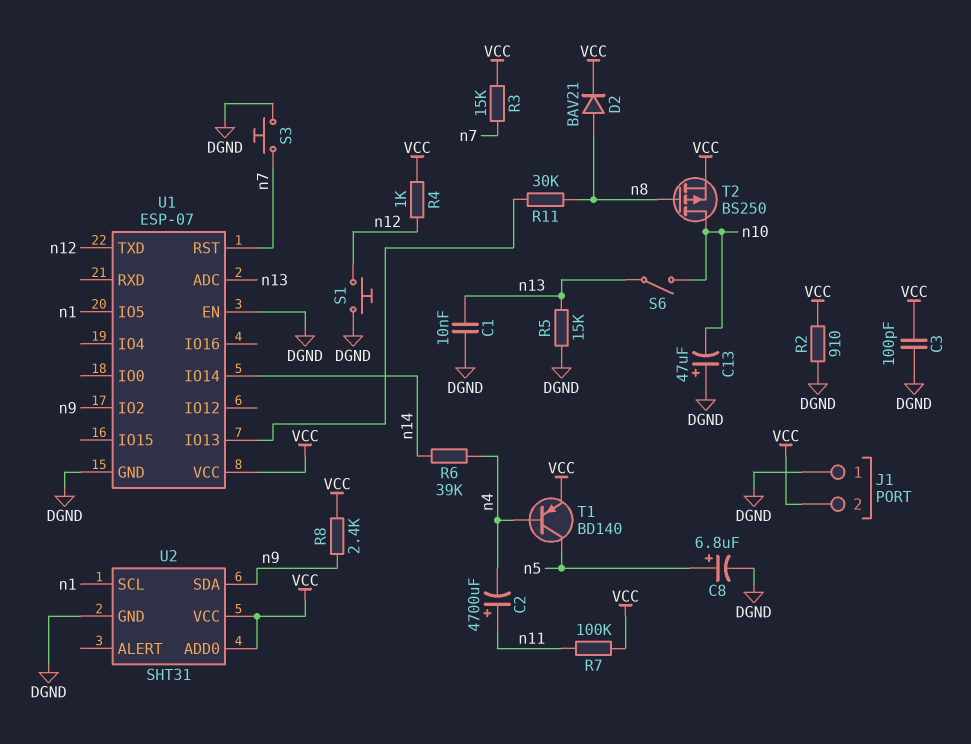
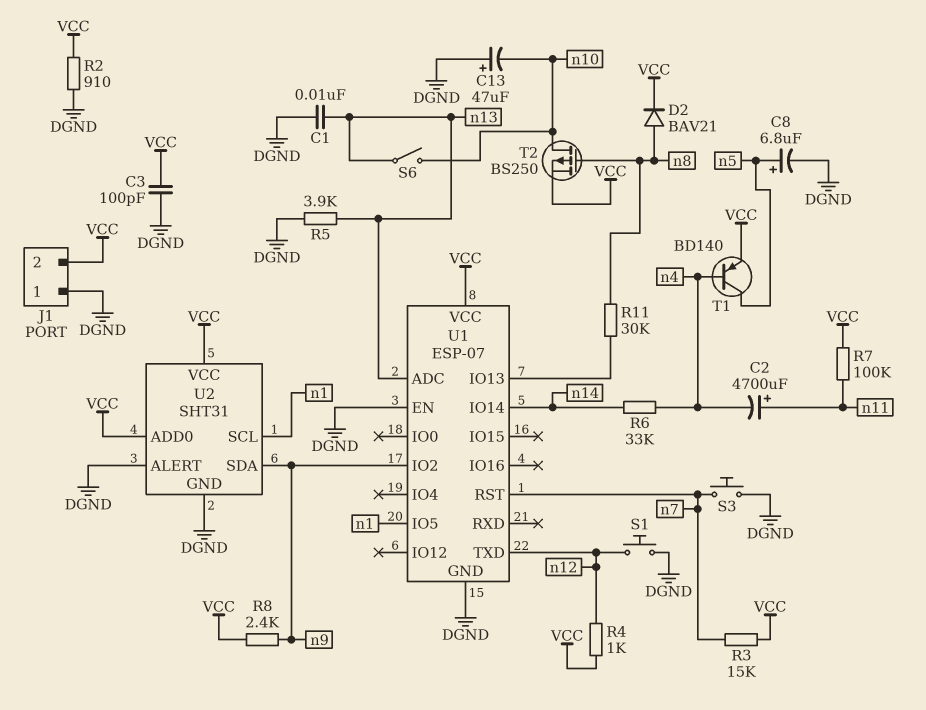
R5: 15k (DGND, n13) -> 3.9k (DGND, n13)
R6: 39k (n4, n14) -> 33k (n4, n14)
U2 pin ALERT: none -> DGND

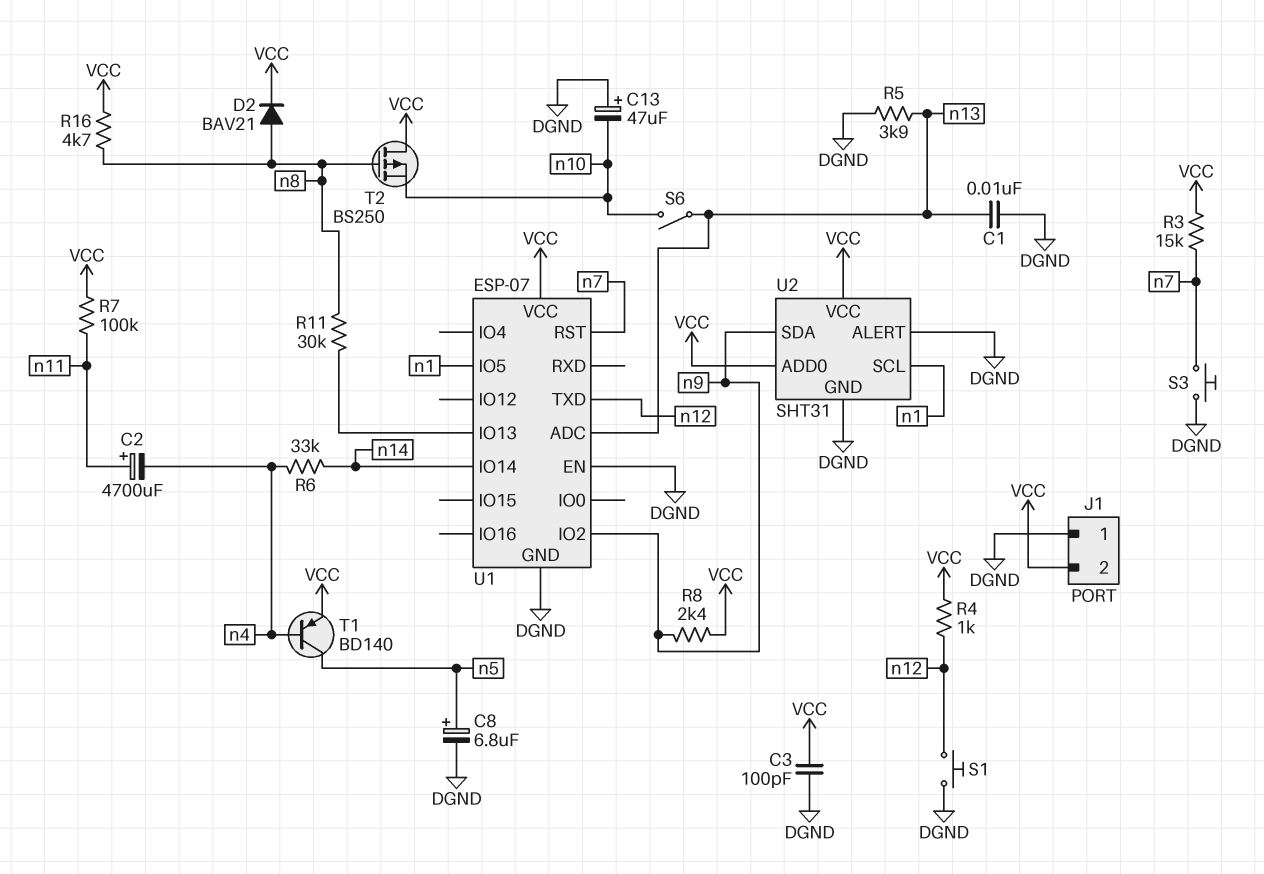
R2: 910 (DGND, VCC) -> none
R16: none -> 4.7k (VCC, n8)
T2: PMOS BS250 (G n8, D n10, S VCC) -> PMOS BS250 (G n8, D VCC, S n10)

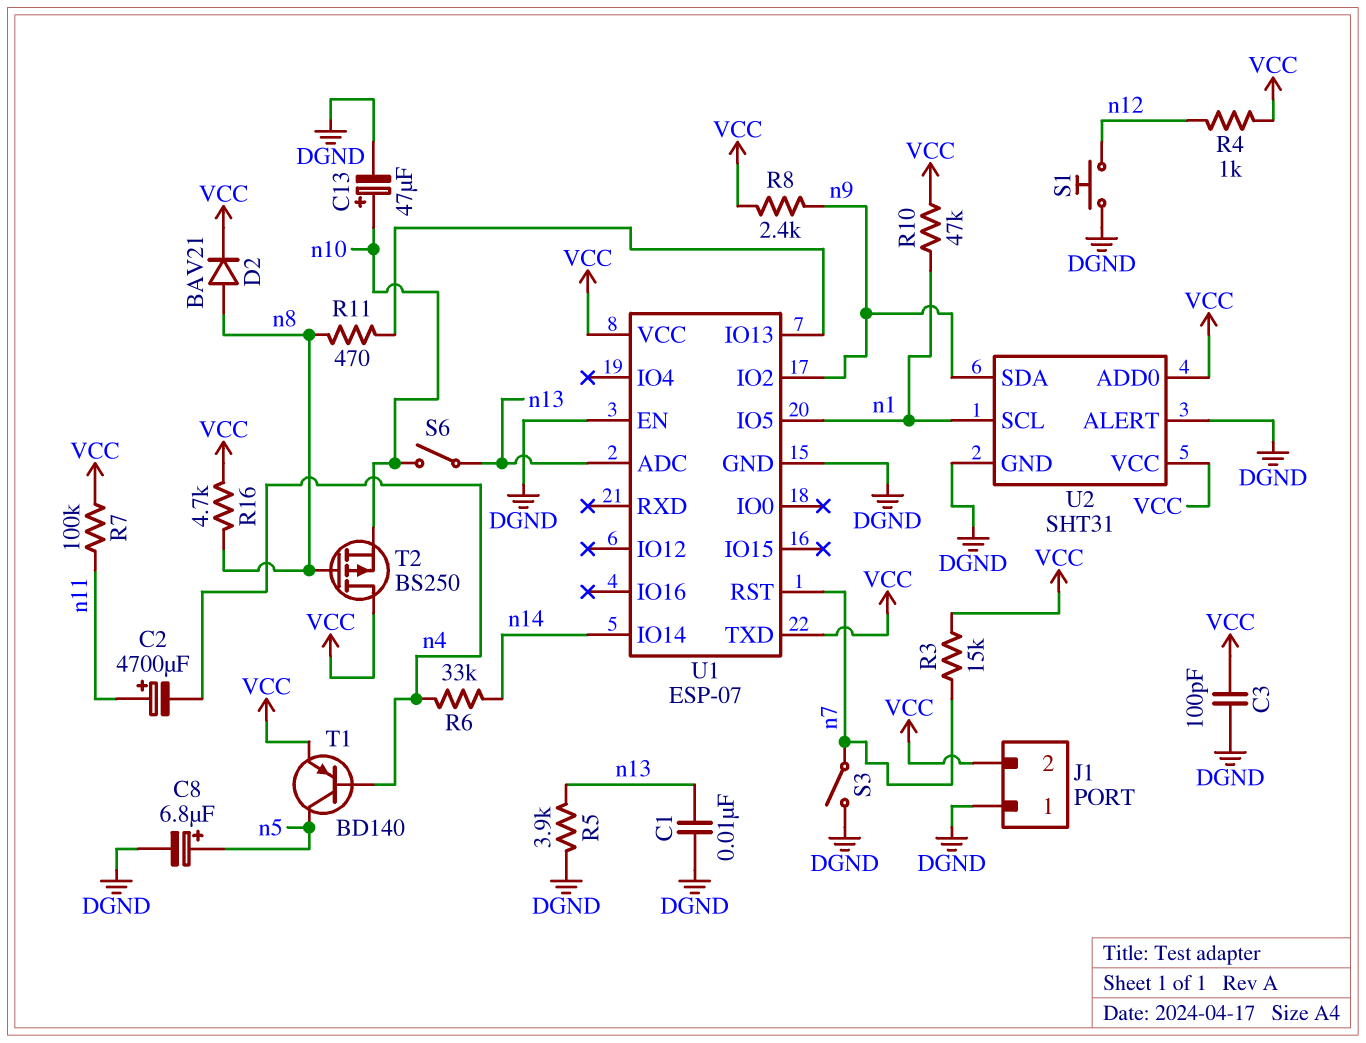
C13: 47uF (plus DGND, minus n10) -> 47uF (plus n10, minus DGND)
R10: none -> 47k (VCC, n1)
R11: 30k (U1/IO13, n8) -> 470 (U1/IO13, n8)
S3: button (DGND, n7) -> switch (DGND, n7)
U1 pin TXD: n12 -> VCC

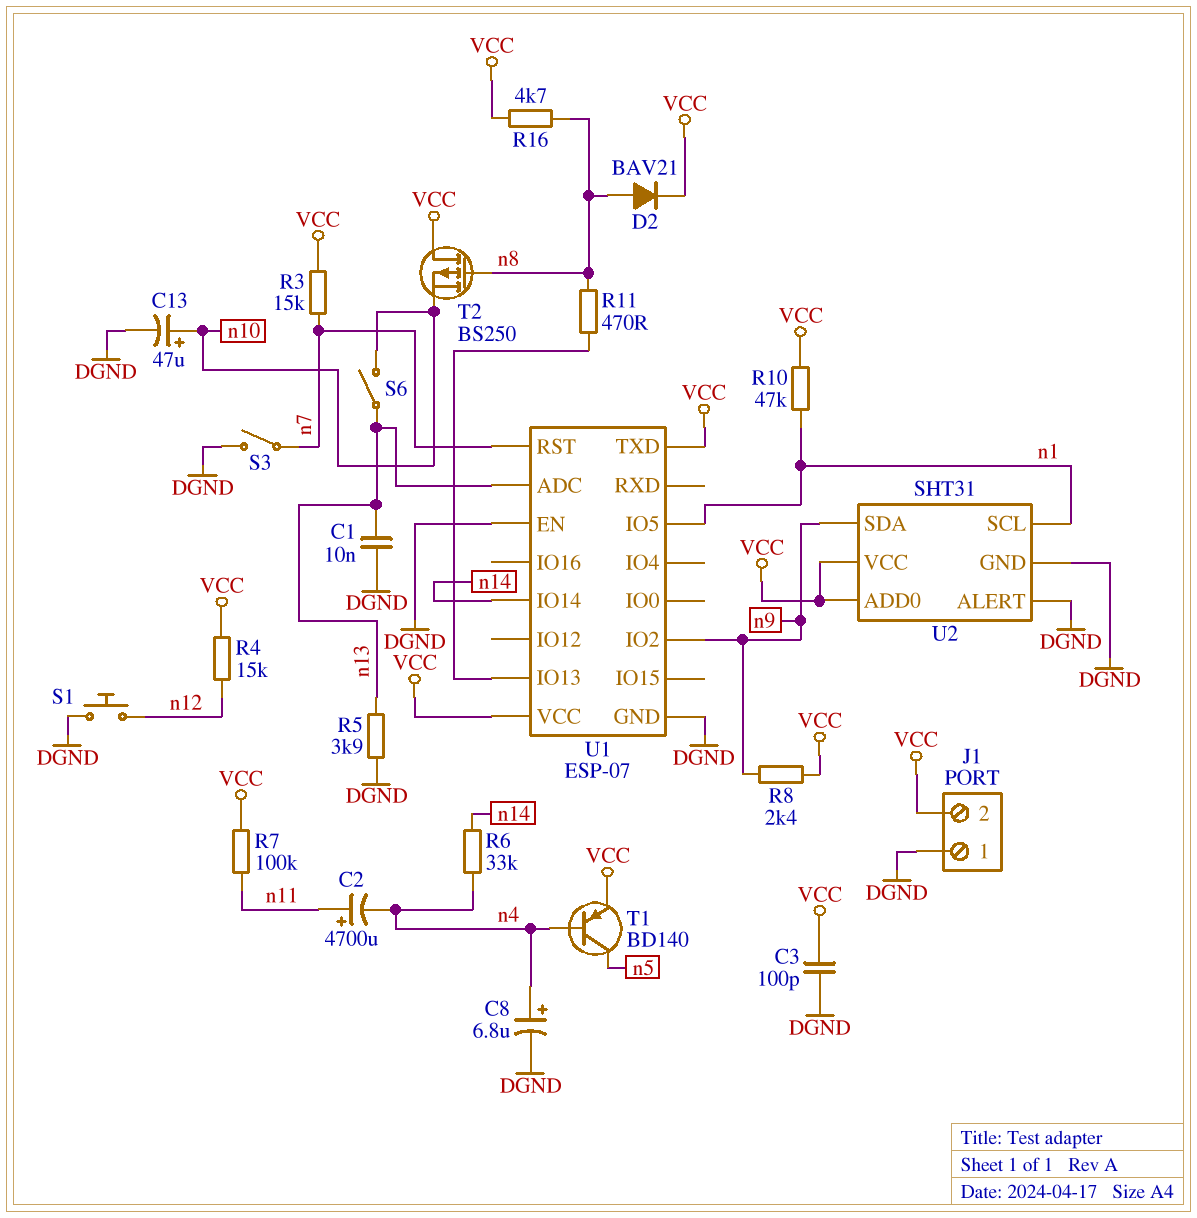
C8: 6.8uF (plus n5, minus DGND) -> 6.8uF (plus n4, minus DGND)
R4: 1k (VCC, n12) -> 15k (VCC, n12)

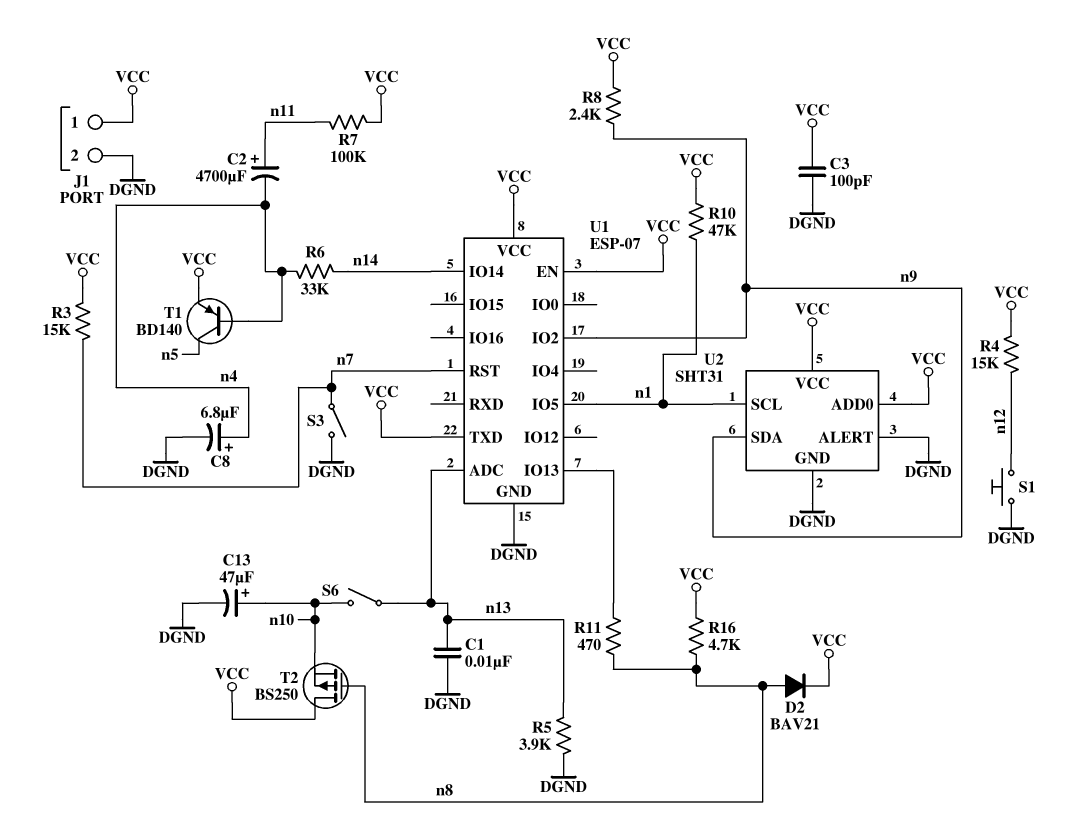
J1 pin 1: DGND -> VCC
J1 pin 2: VCC -> DGND
U1 pin EN: DGND -> VCC

